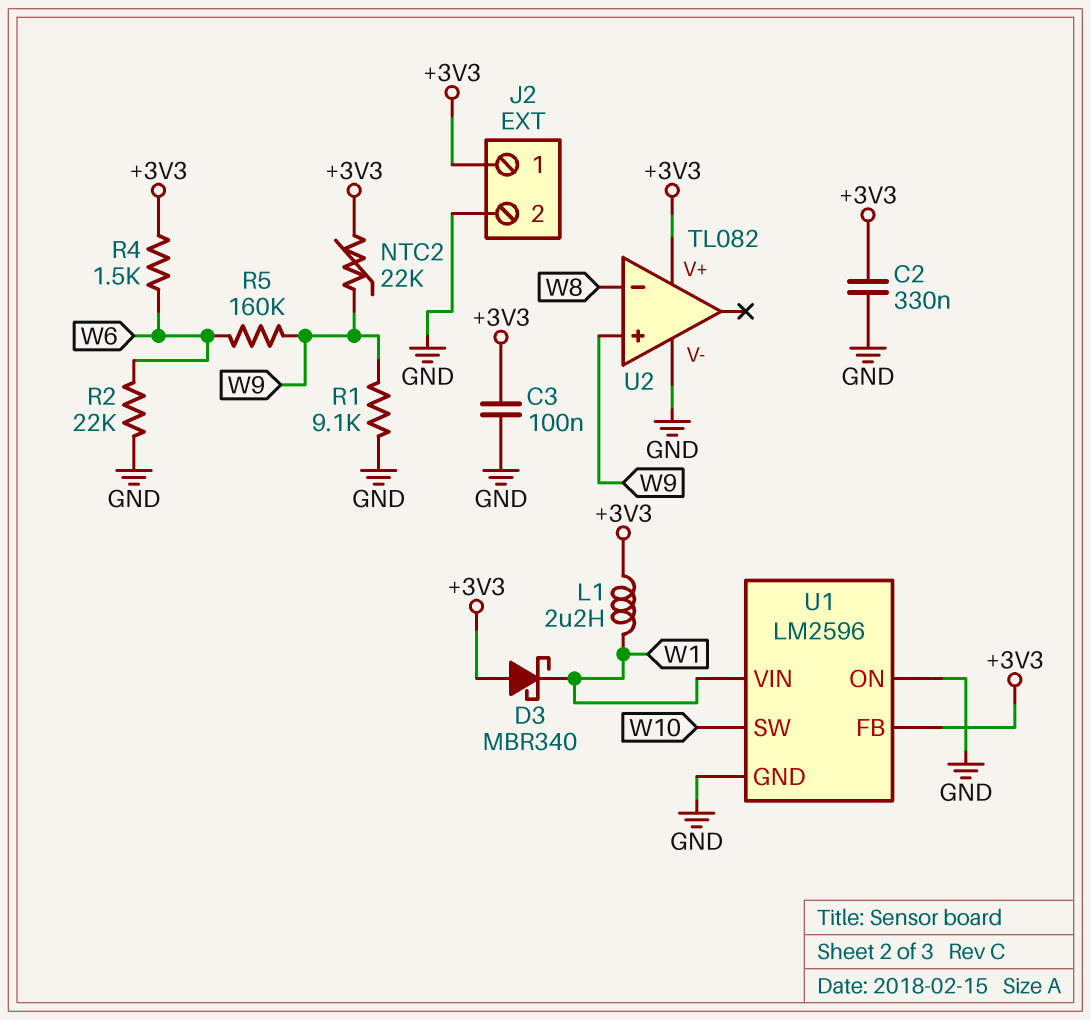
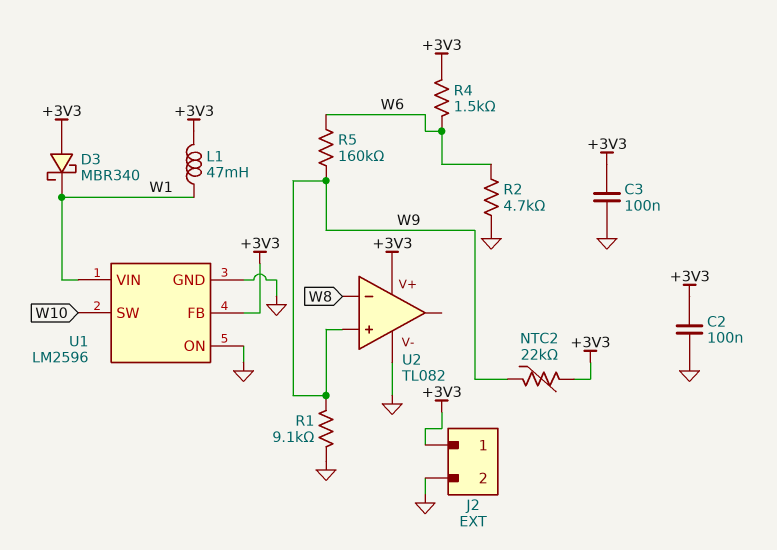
C2: 330nF (+3V3, GND) -> 100nF (+3V3, GND)
L1: 2.2uH (+3V3, W1) -> 47mH (+3V3, W1)
R2: 22k (GND, W6) -> 4.7k (GND, W6)

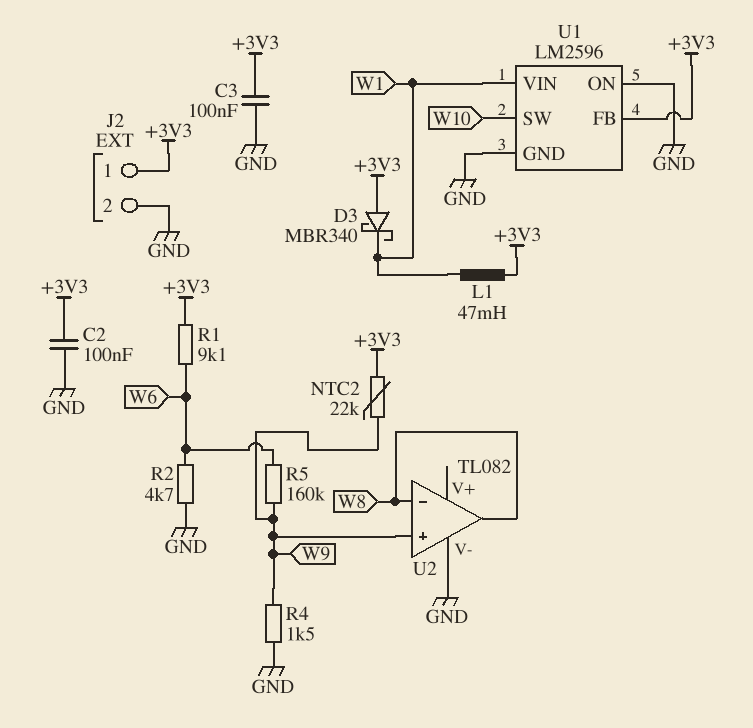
R1: 9.1k (GND, W9) -> 9.1k (+3V3, W6)
R4: 1.5k (+3V3, W6) -> 1.5k (GND, W9)
U2 pin V+: +3V3 -> none
U2 pin out: none -> W8

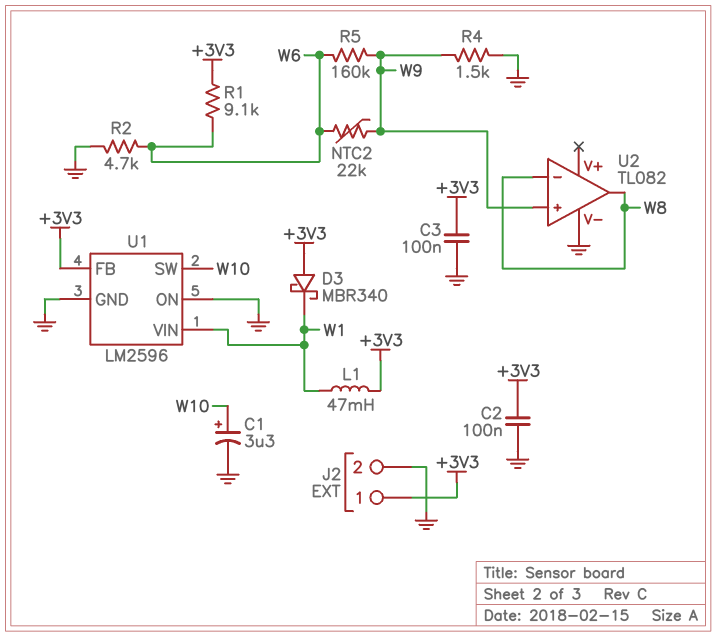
C1: none -> 3.3uF (plus W10, minus GND)
NTC2: 22k (+3V3, W9) -> 22k (W6, W9)

